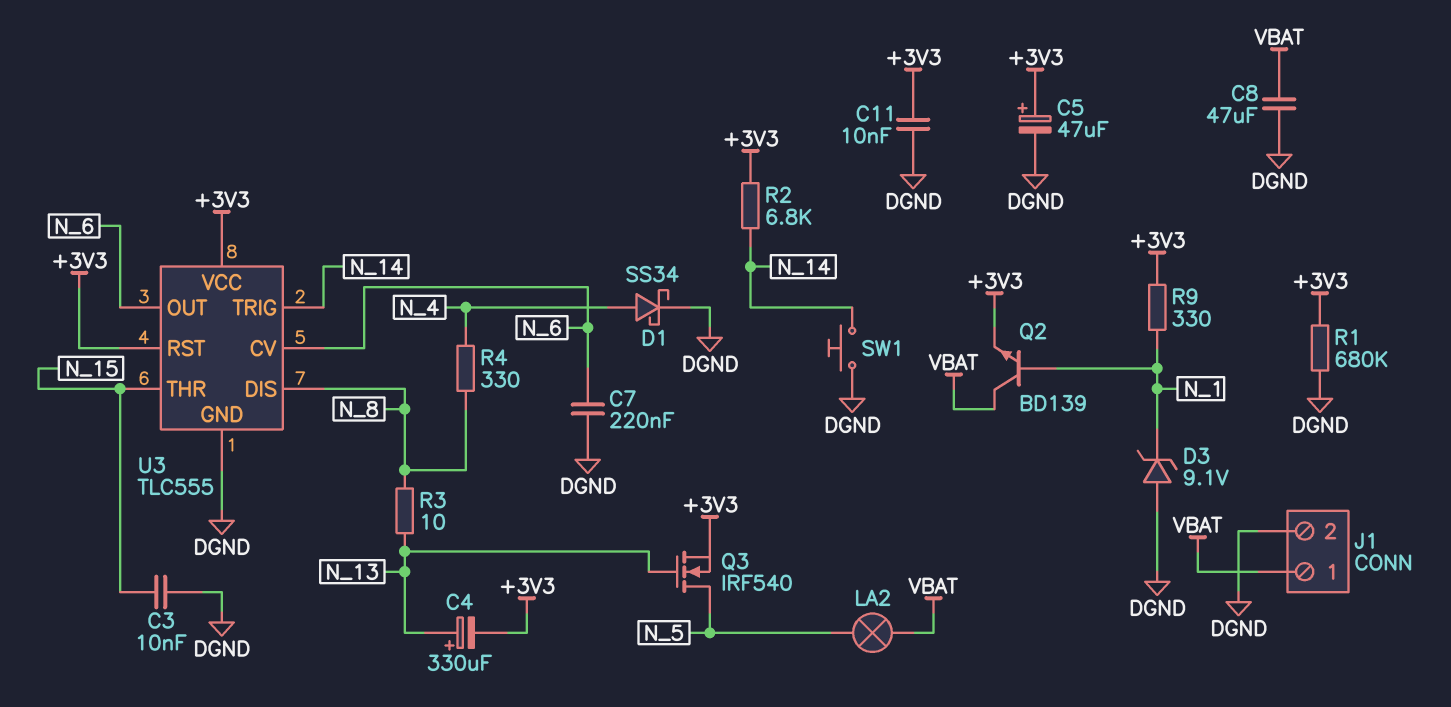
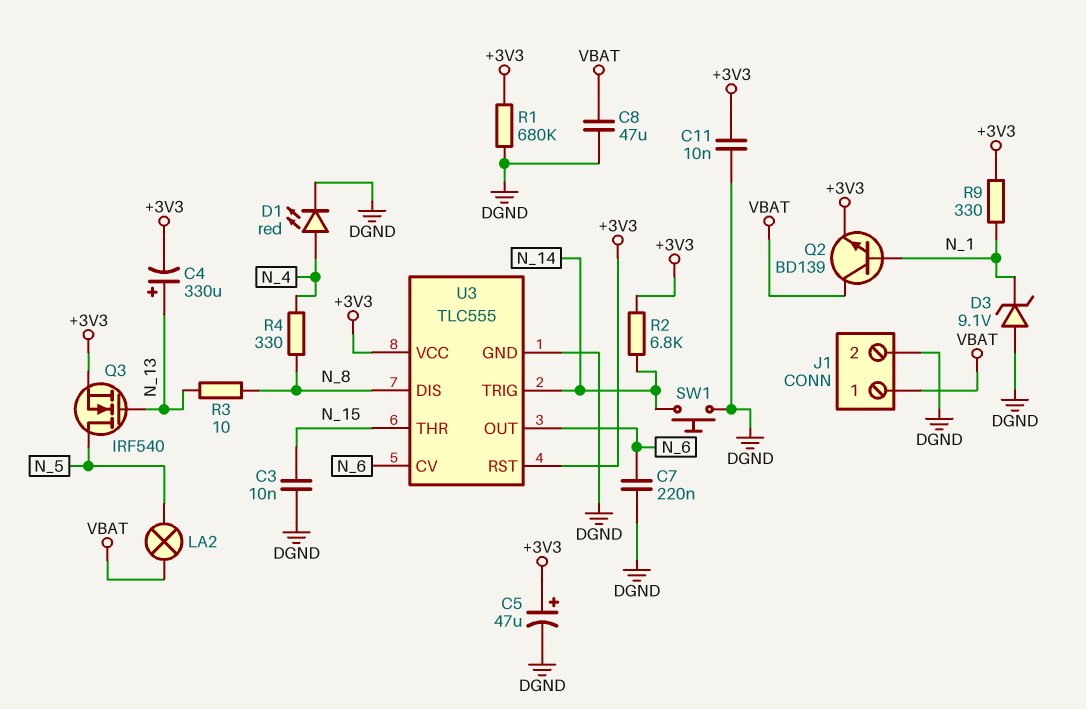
D1: schottky SS34 (A N_4, K DGND) -> LED red (A N_4, K DGND)

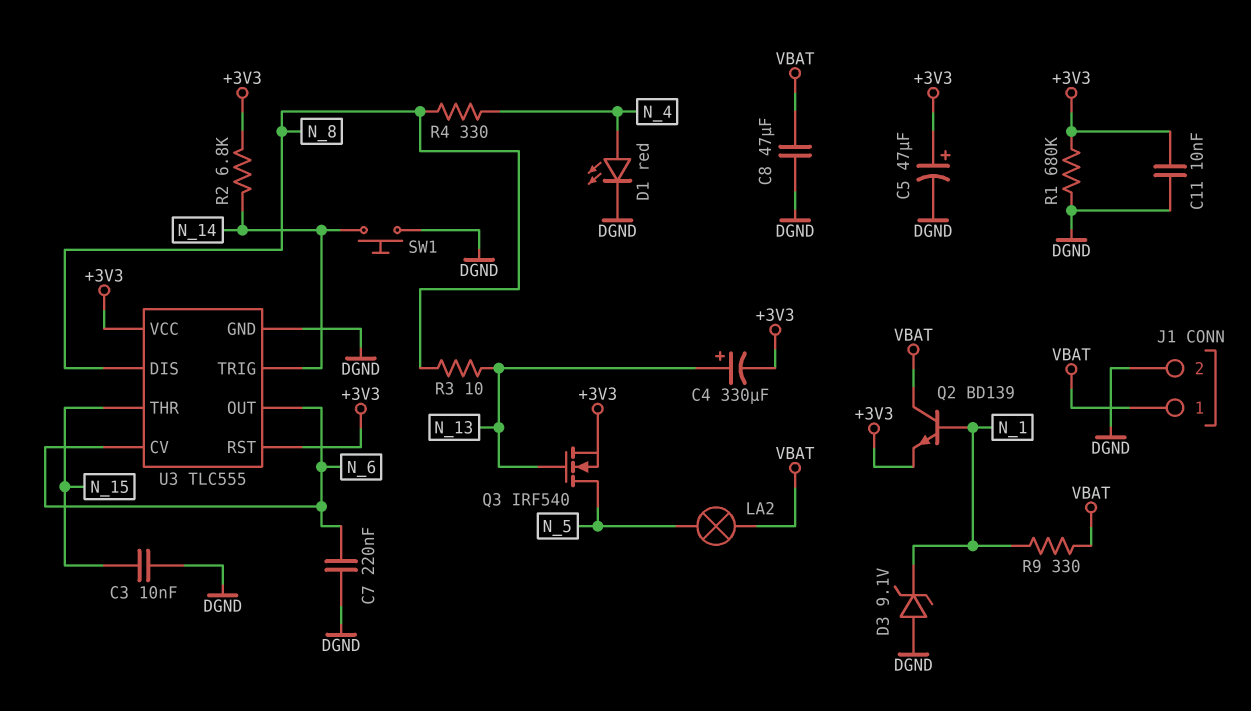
R9: 330 (+3V3, N_1) -> 330 (N_1, VBAT)

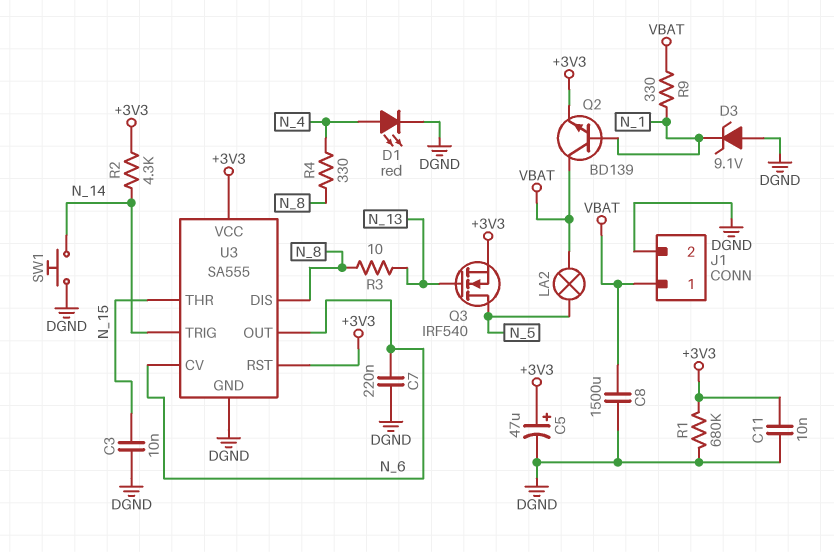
C4: 330uF (plus N_13, minus +3V3) -> none
C8: 47uF (DGND, VBAT) -> 1500uF (DGND, VBAT)
R2: 6.8k (+3V3, N_14) -> 4.3k (+3V3, N_14)
U3: TLC555 -> SA555

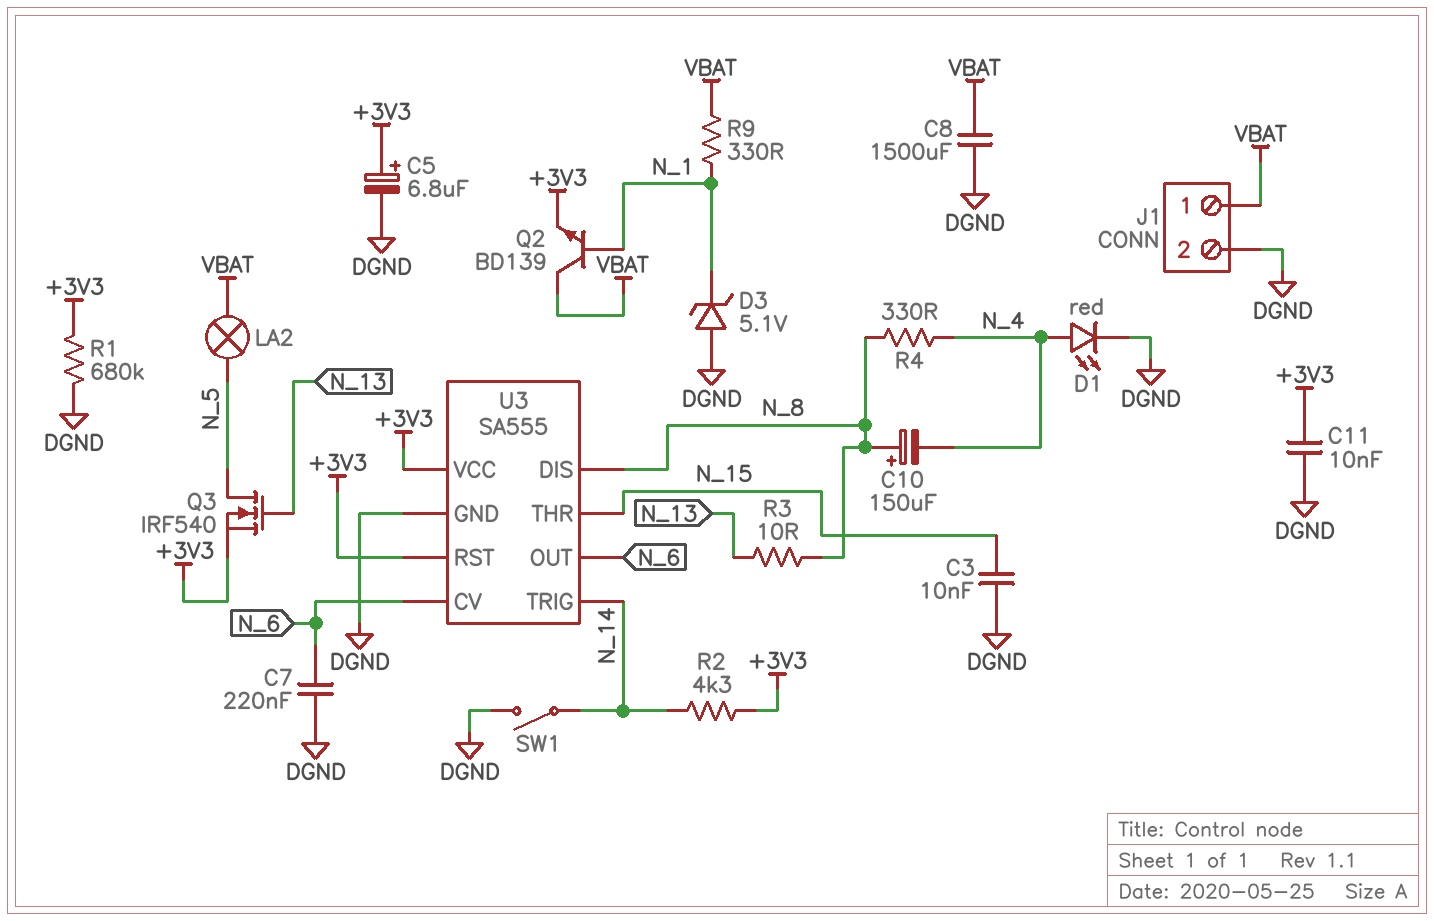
C5: 47uF (plus +3V3, minus DGND) -> 6.8uF (plus +3V3, minus DGND)
C10: none -> 150uF (plus N_8, minus N_4)
D3: zener 9.1V (A DGND, K N_1) -> zener 5.1V (A DGND, K N_1)
SW1: button (DGND, N_14) -> switch (DGND, N_14)

